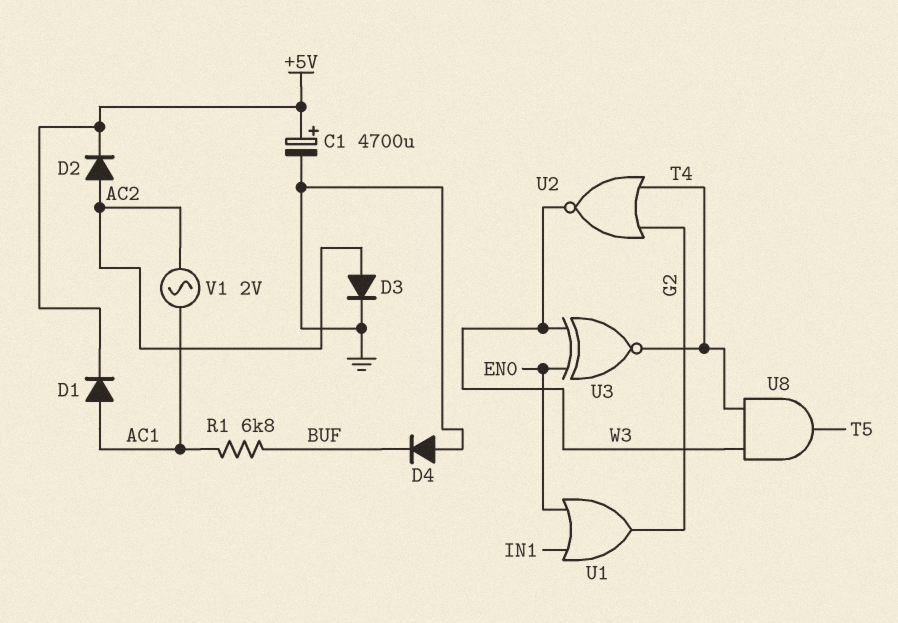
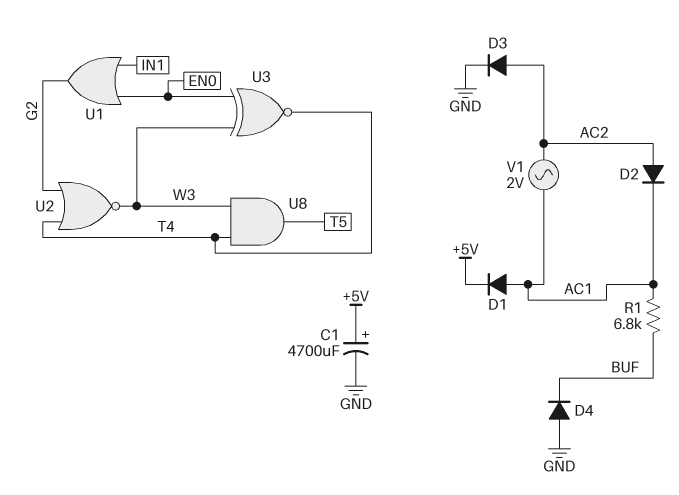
D2: diode (A AC2, K +5V) -> diode (A AC2, K AC1)

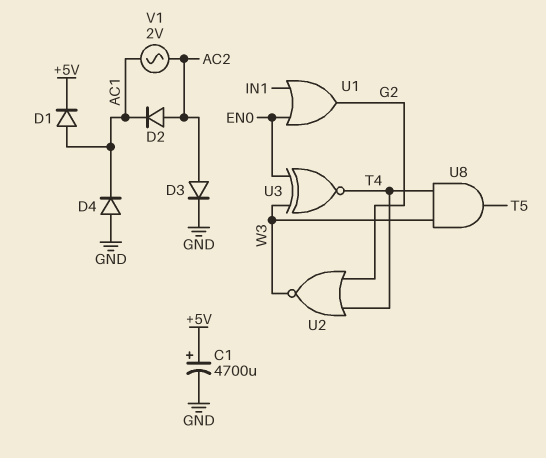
D4: diode (A GND, K BUF) -> diode (A GND, K AC1)
R1: 6.8k (AC1, BUF) -> none

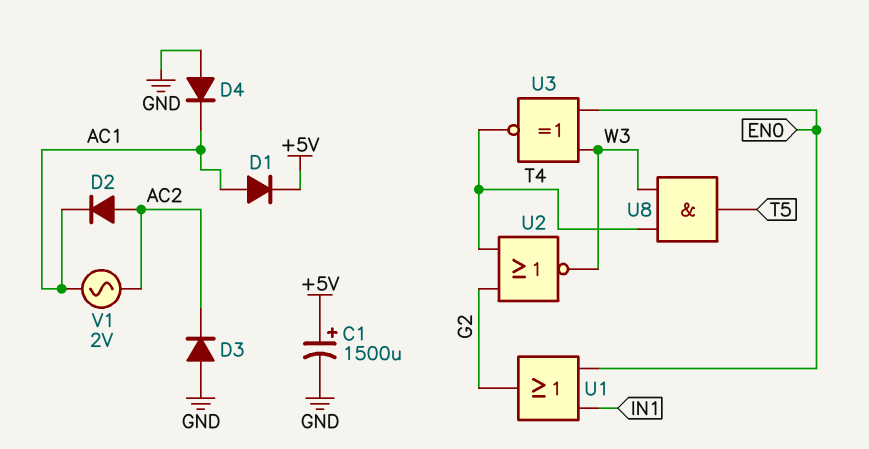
C1: 4700uF (plus +5V, minus GND) -> 1500uF (plus +5V, minus GND)
D3: diode (A AC2, K GND) -> diode (A GND, K AC2)

